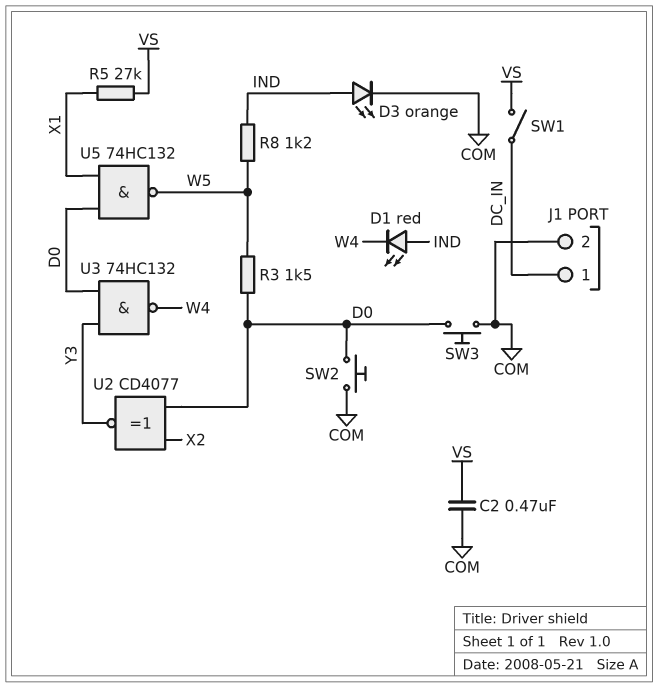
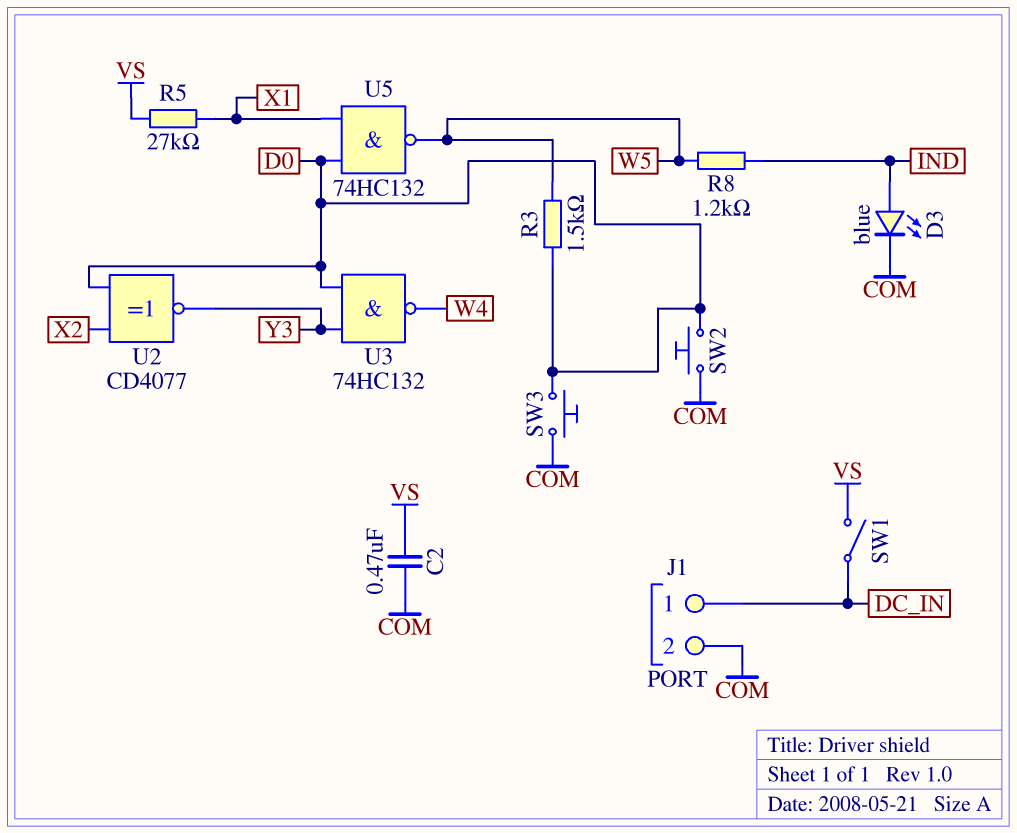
D1: LED red (A IND, K W4) -> none
D3: LED orange (A IND, K COM) -> LED blue (A IND, K COM)

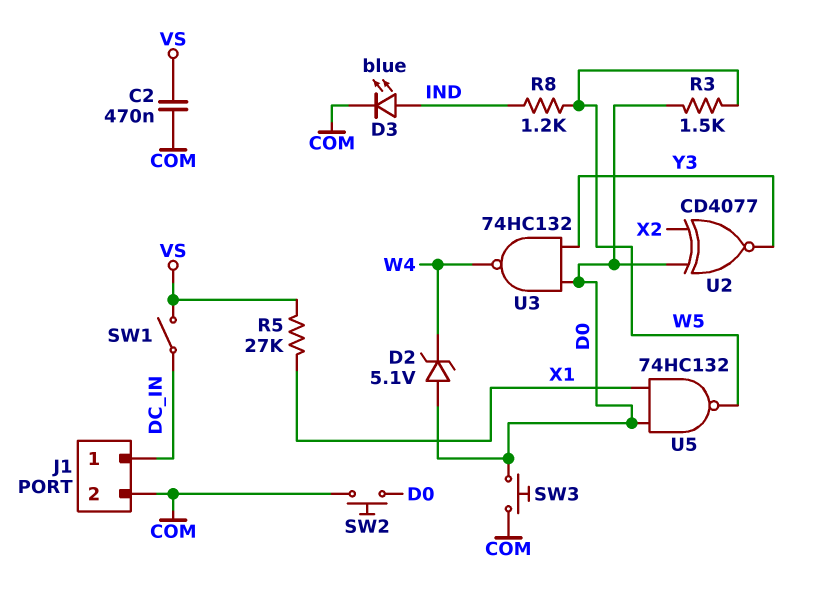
D2: none -> zener 5.1V (A D0, K W4)

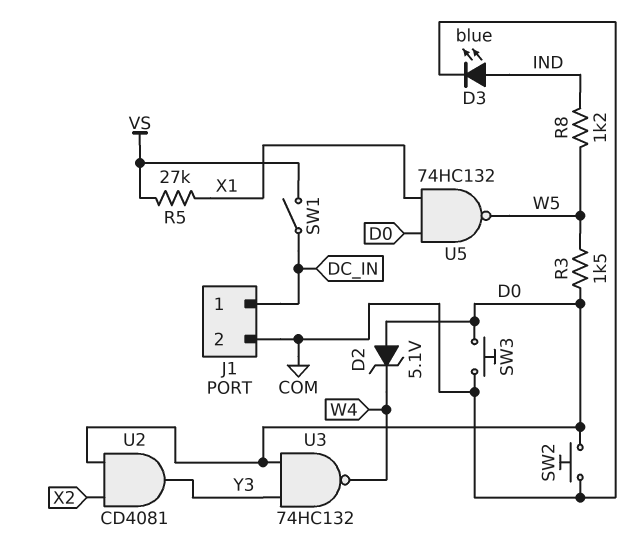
C2: 470nF (COM, VS) -> none
U2: XNOR CD4077 (in D0, in X2, out Y3) -> AND CD4081 (in D0, in X2, out Y3)

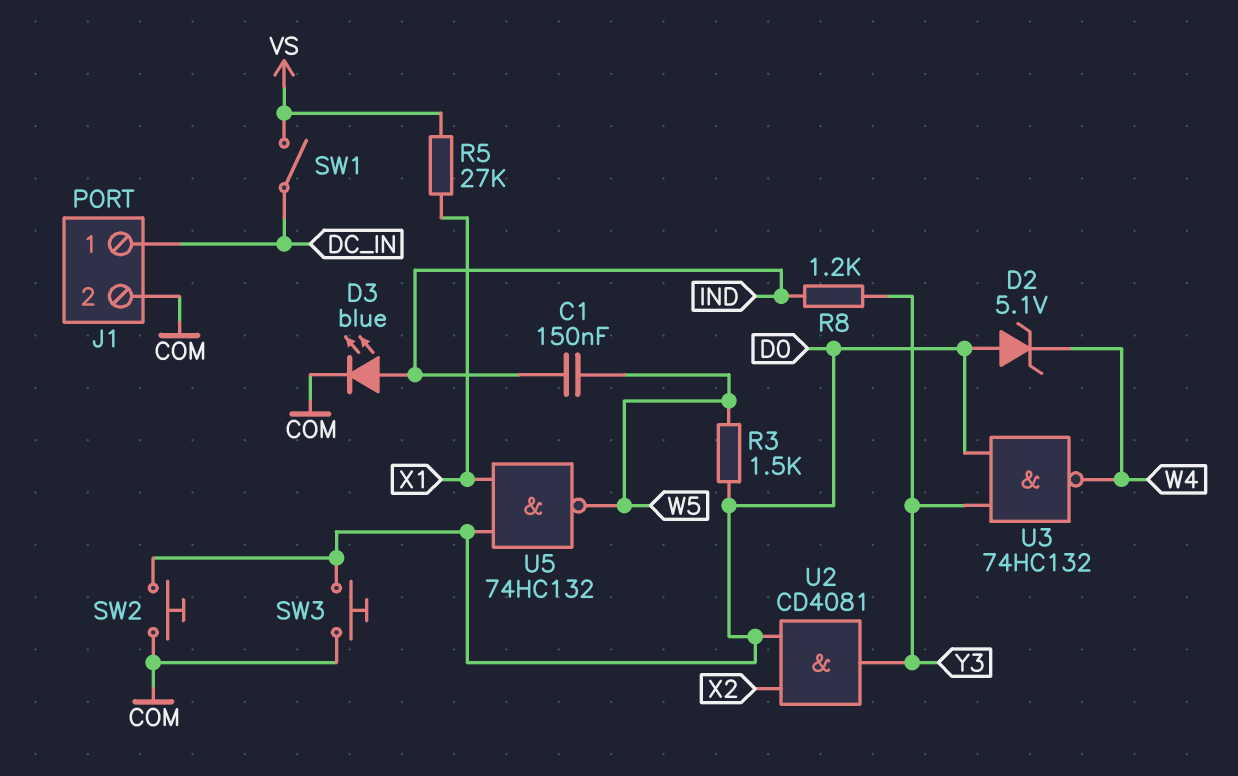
C1: none -> 150nF (IND, W5)
R8: 1.2k (IND, W5) -> 1.2k (IND, Y3)

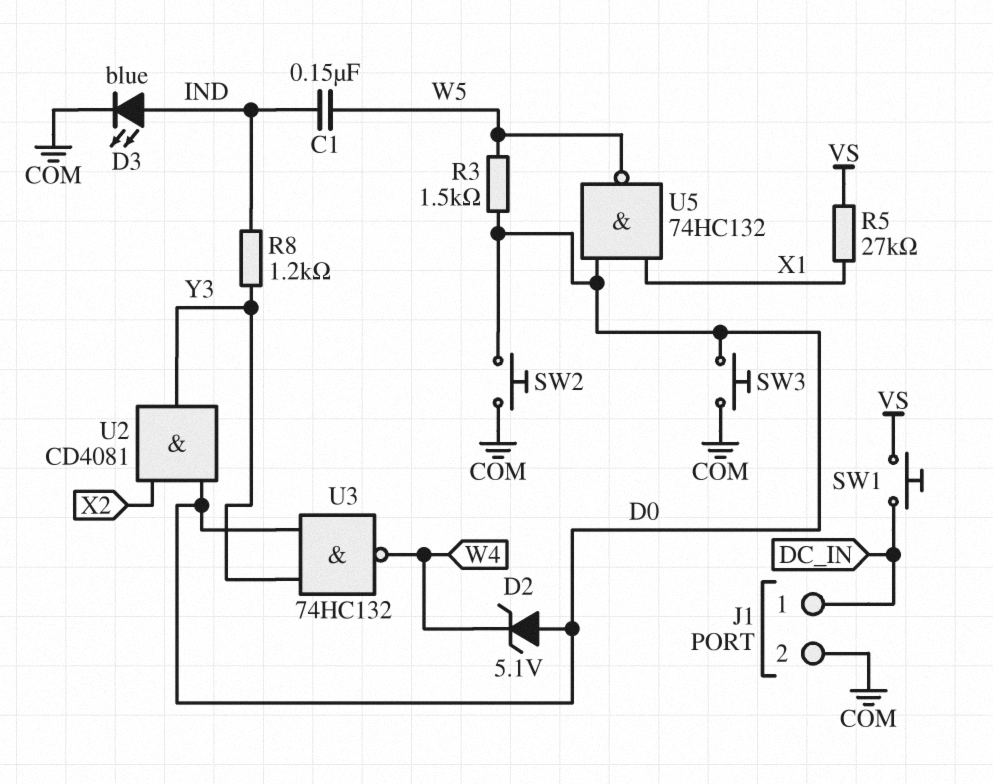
SW1: switch (DC_IN, VS) -> button (DC_IN, VS)

